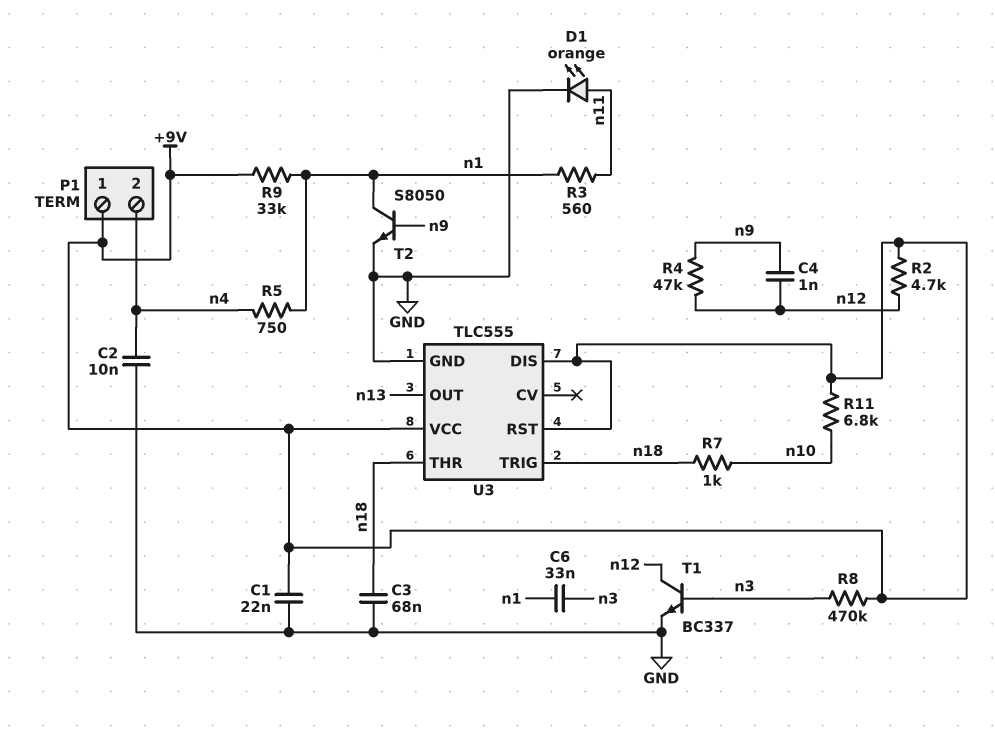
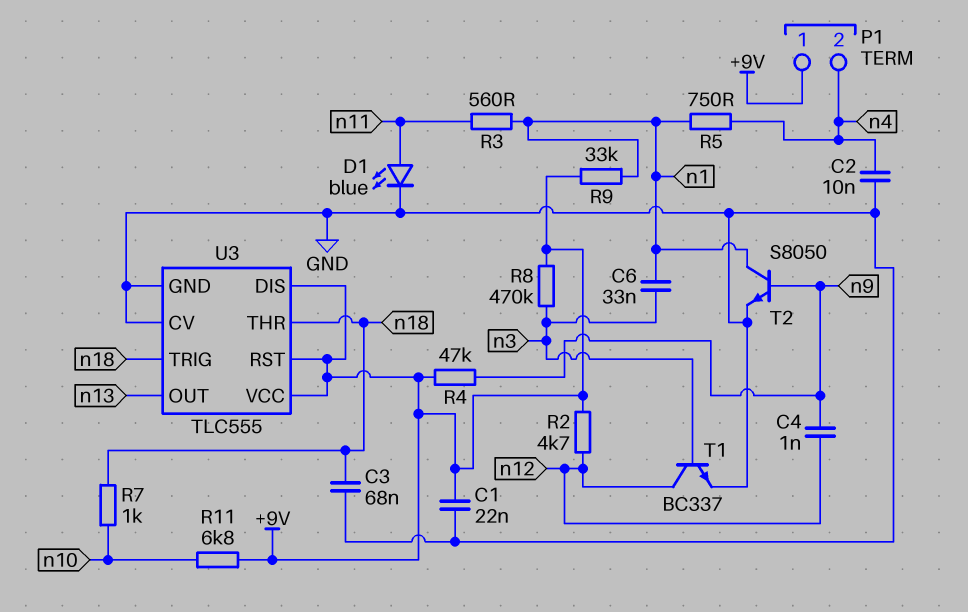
D1: LED orange (A n11, K GND) -> LED blue (A n11, K GND)
R4: 47k (n9, n12) -> 47k (+9V, n9)
U3 pin CV: none -> GND

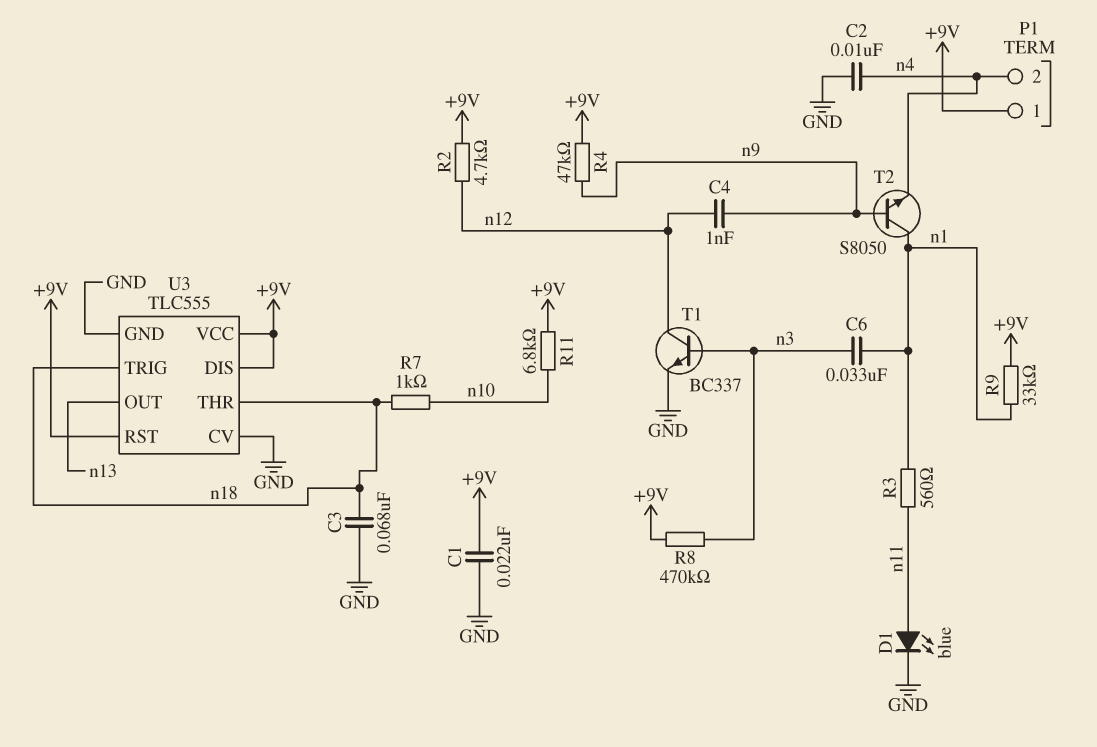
R5: 750 (n1, n4) -> none
T2: NPN S8050 (B n9, C n1, E GND) -> NPN S8050 (B n9, C n1, E n4)

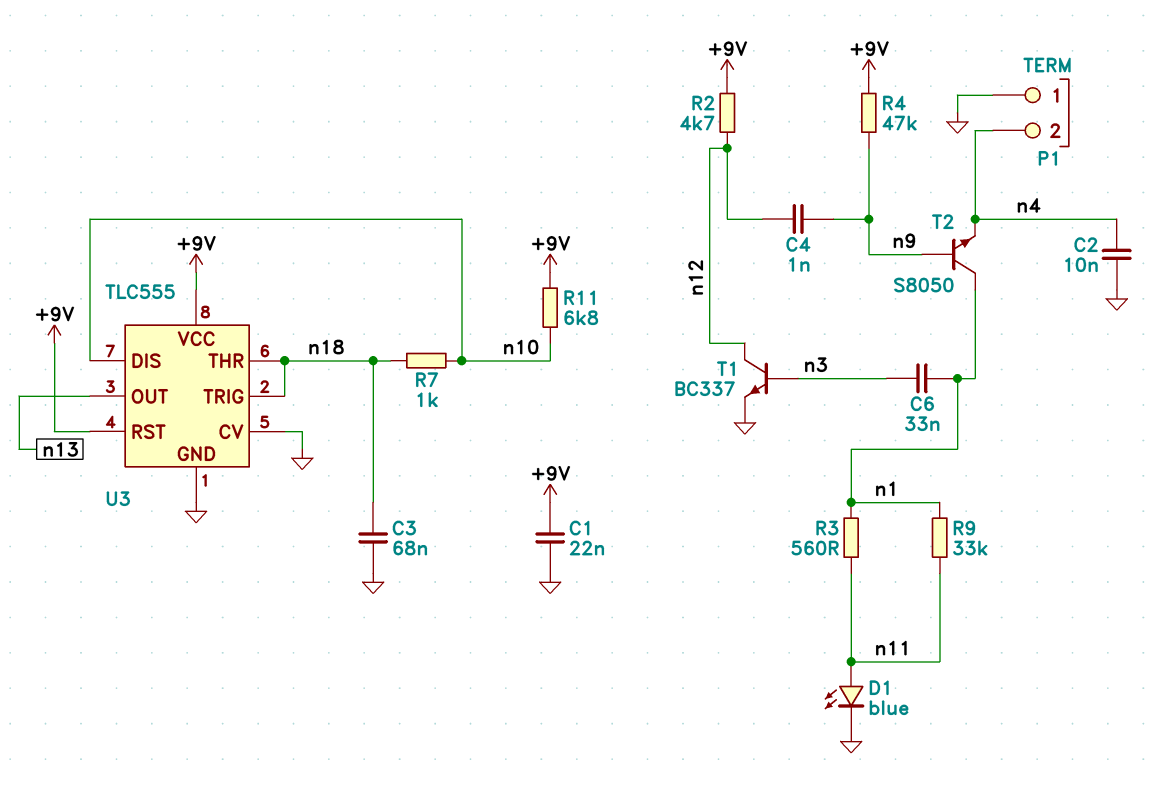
P1 pin 1: +9V -> GND
R8: 470k (+9V, n3) -> none
R9: 33k (+9V, n1) -> 33k (n1, n11)
U3 pin DIS: +9V -> n10

